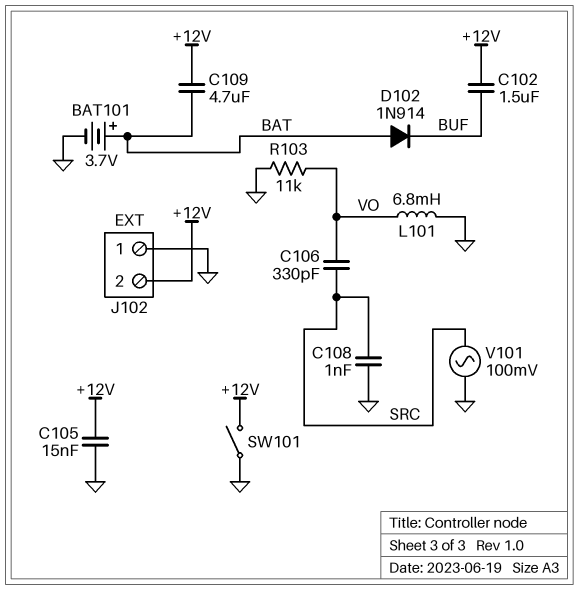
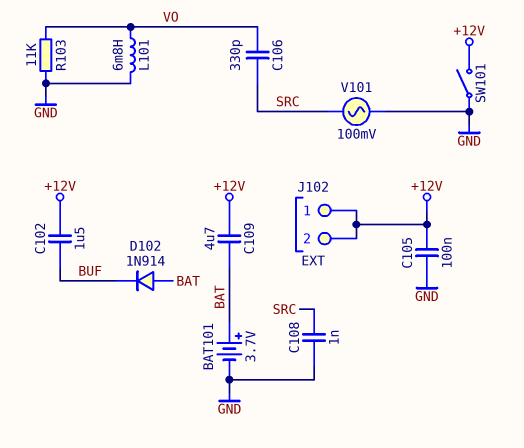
C105: 15nF (+12V, GND) -> 100nF (+12V, GND)
J102 pin 1: GND -> +12V

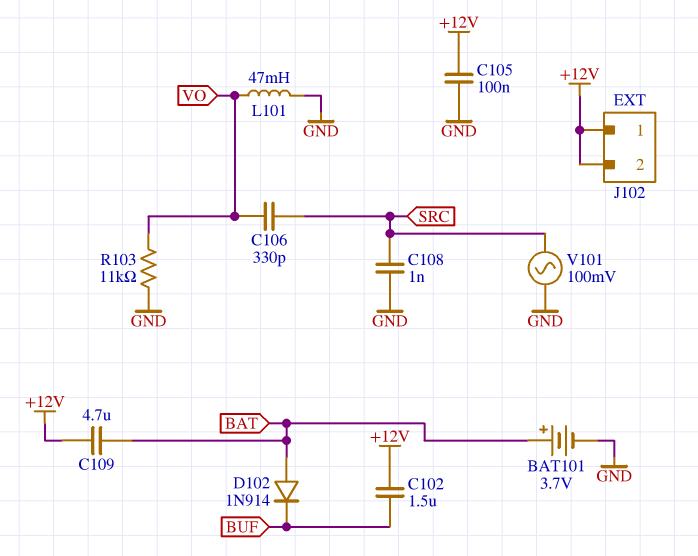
L101: 6.8mH (GND, VO) -> 47mH (GND, VO)
SW101: switch (+12V, GND) -> none

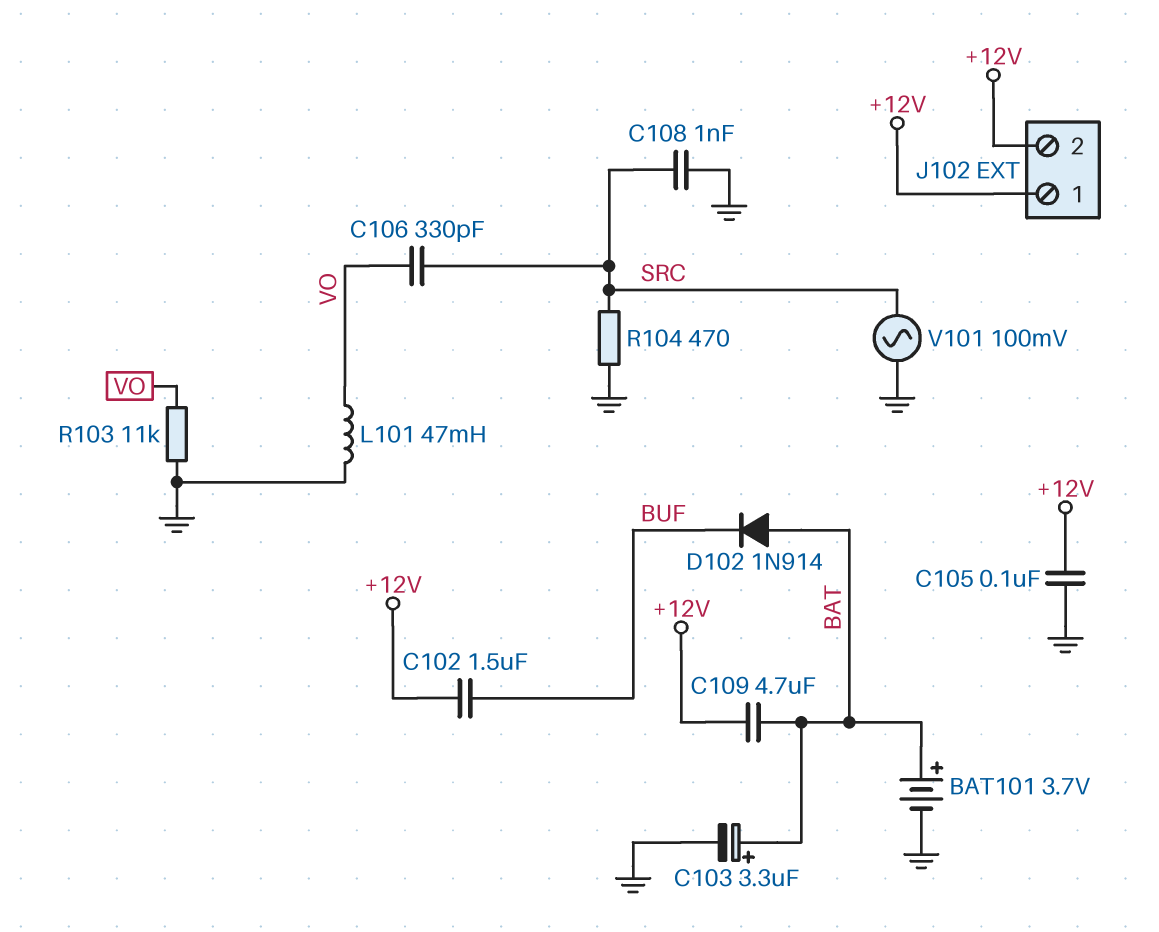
C103: none -> 3.3uF (plus BAT, minus GND)
R104: none -> 470 (GND, SRC)

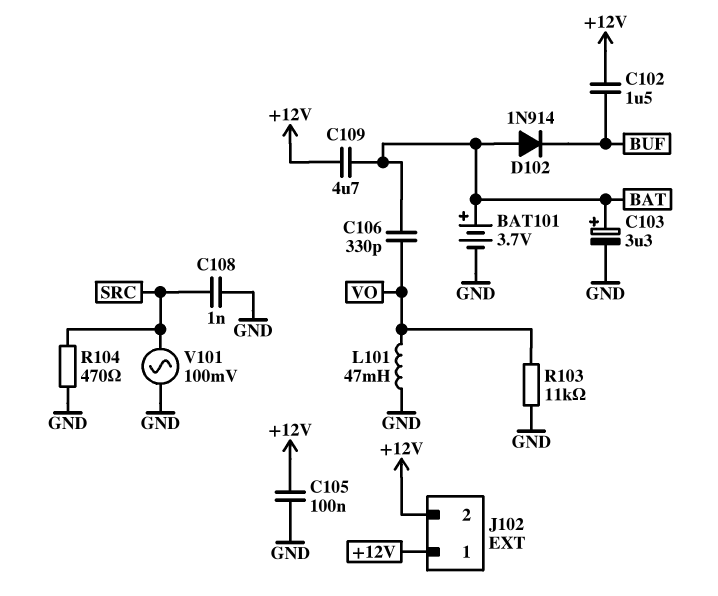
C106: 330pF (SRC, VO) -> 330pF (BAT, VO)

